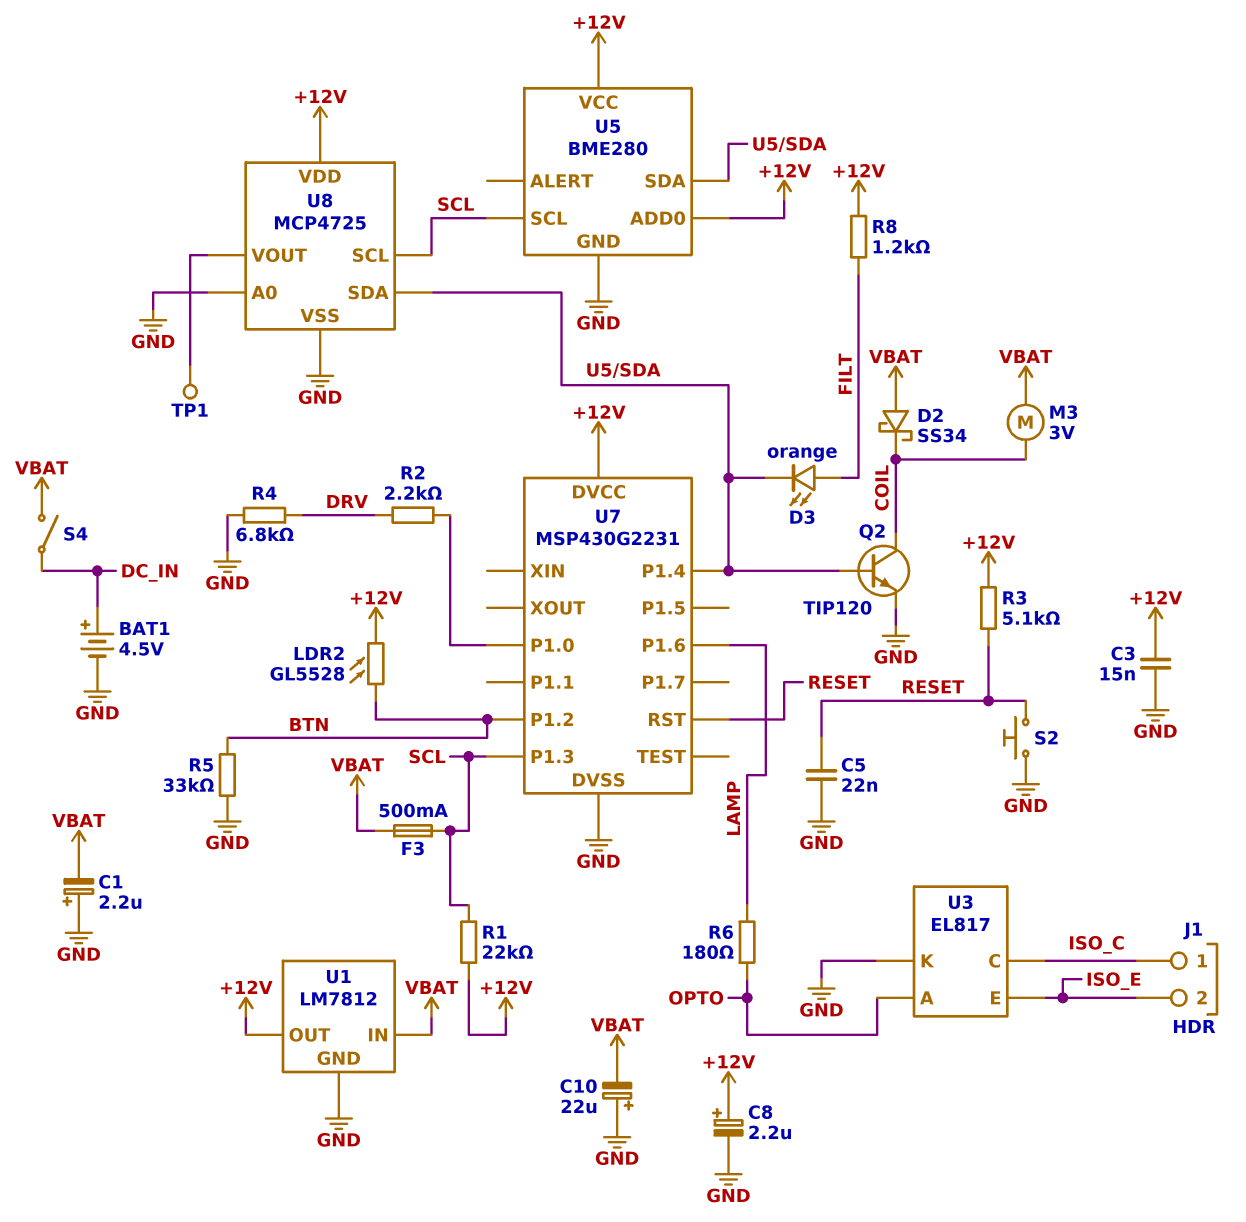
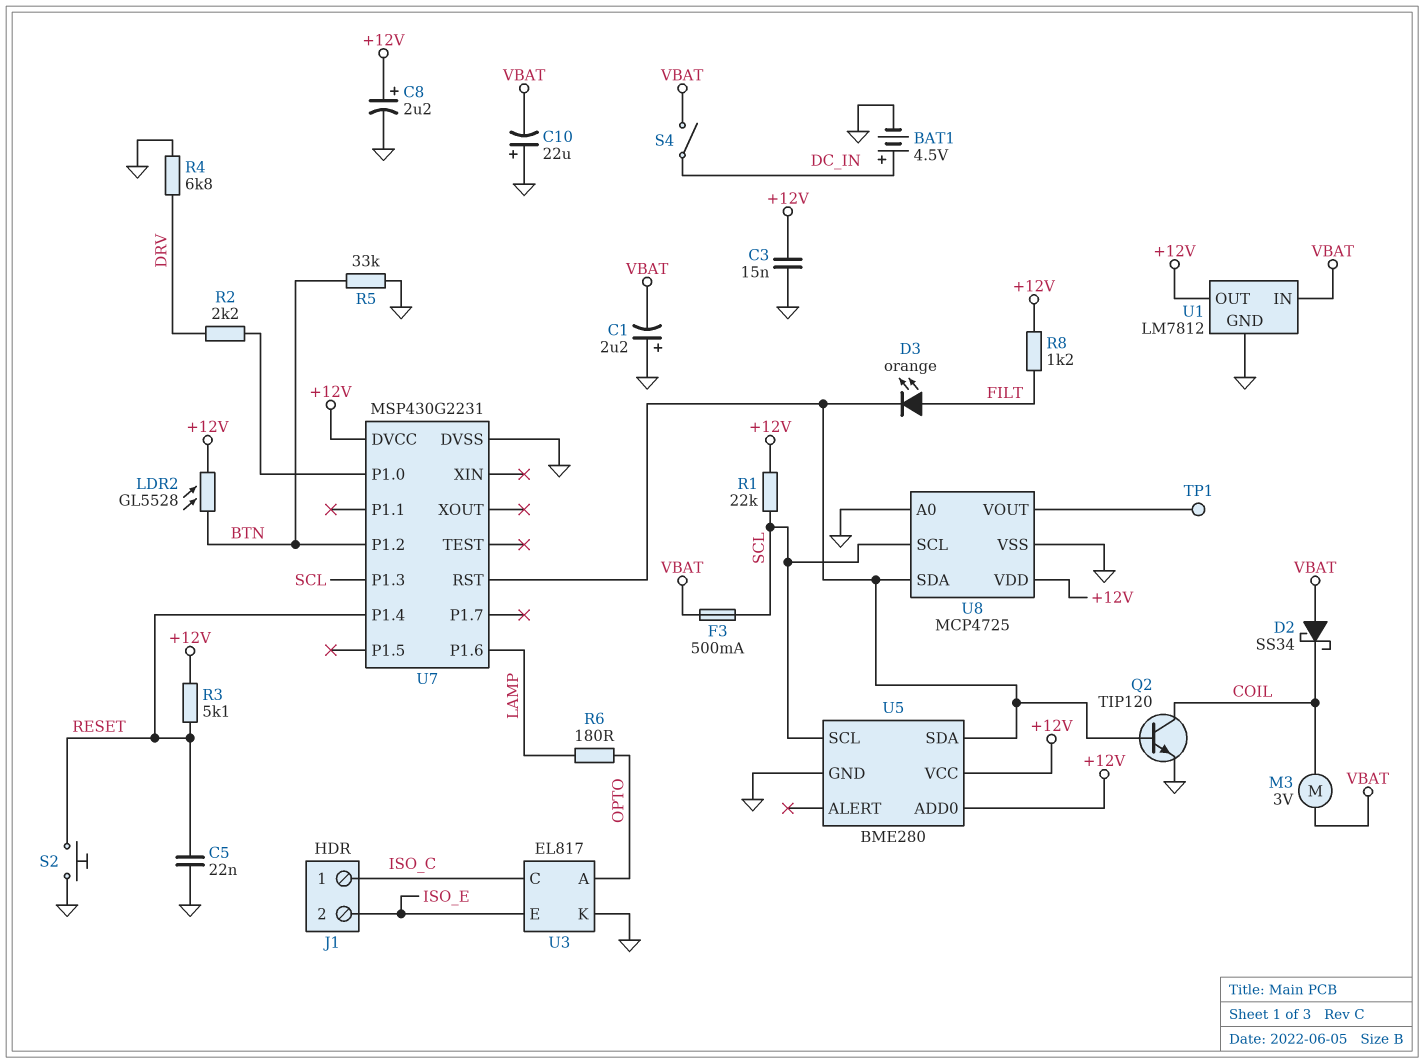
U7 pin P1.4: U5/SDA -> RESET
U7 pin RST: RESET -> U5/SDA

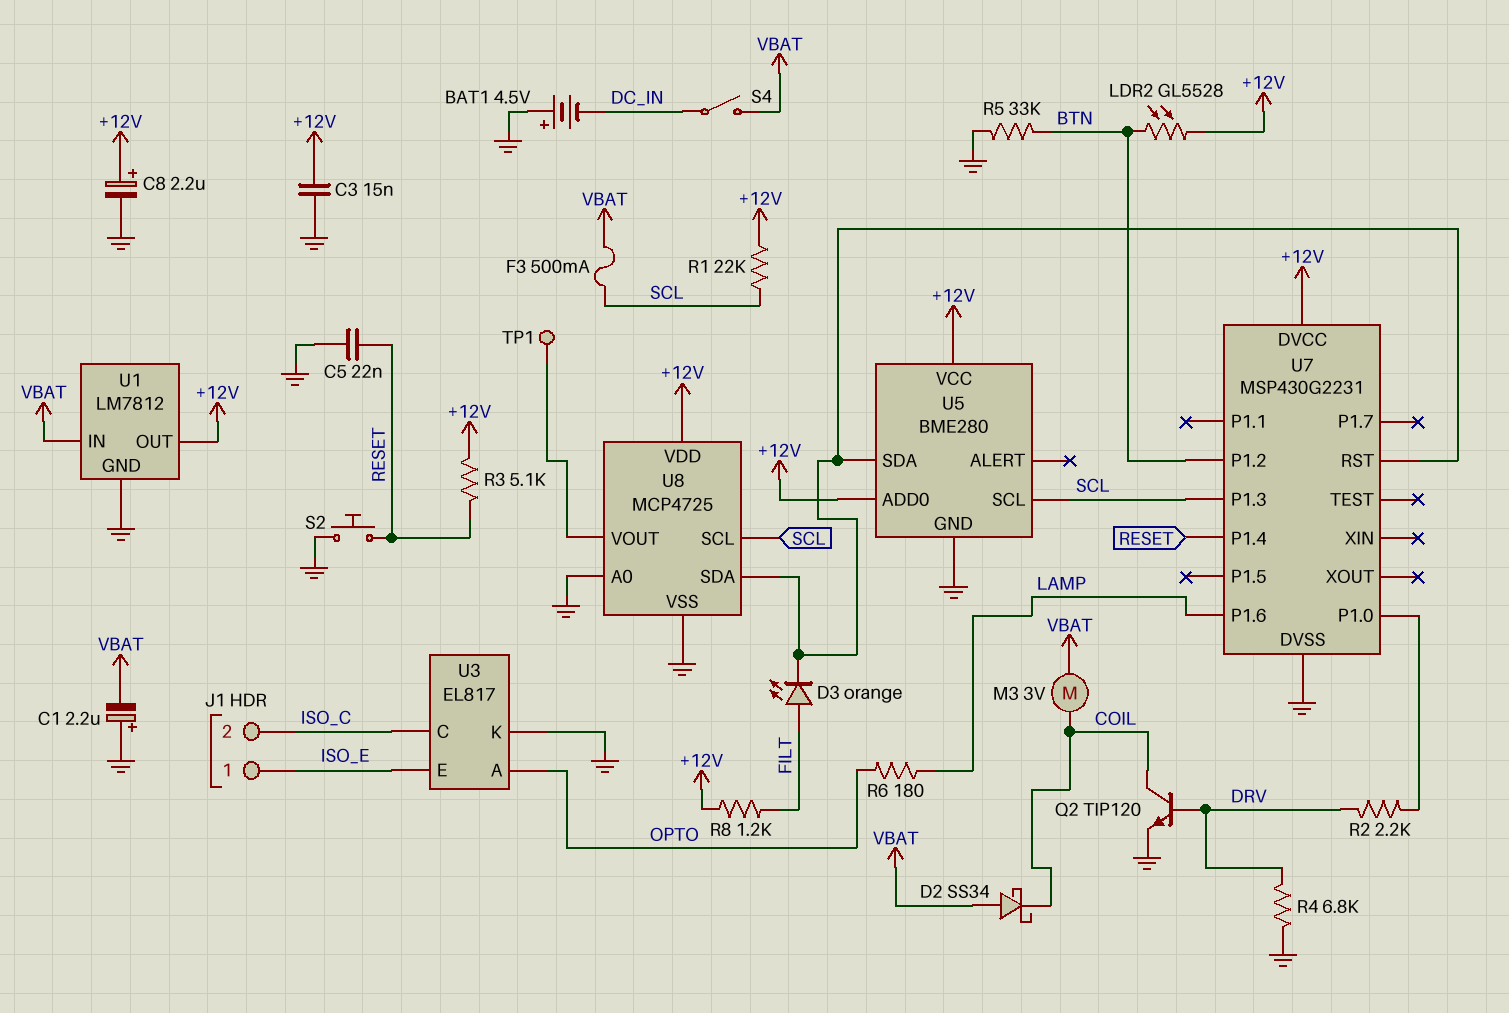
BAT1: 4.5V (plus DC_IN, minus GND) -> 4.5V (plus GND, minus DC_IN)
C10: 22uF (plus GND, minus VBAT) -> none
J1 pin 1: ISO_C -> ISO_E
J1 pin 2: ISO_E -> ISO_C
Q2: NPN TIP120 (B U5/SDA, C COIL, E GND) -> NPN TIP120 (B DRV, C COIL, E GND)

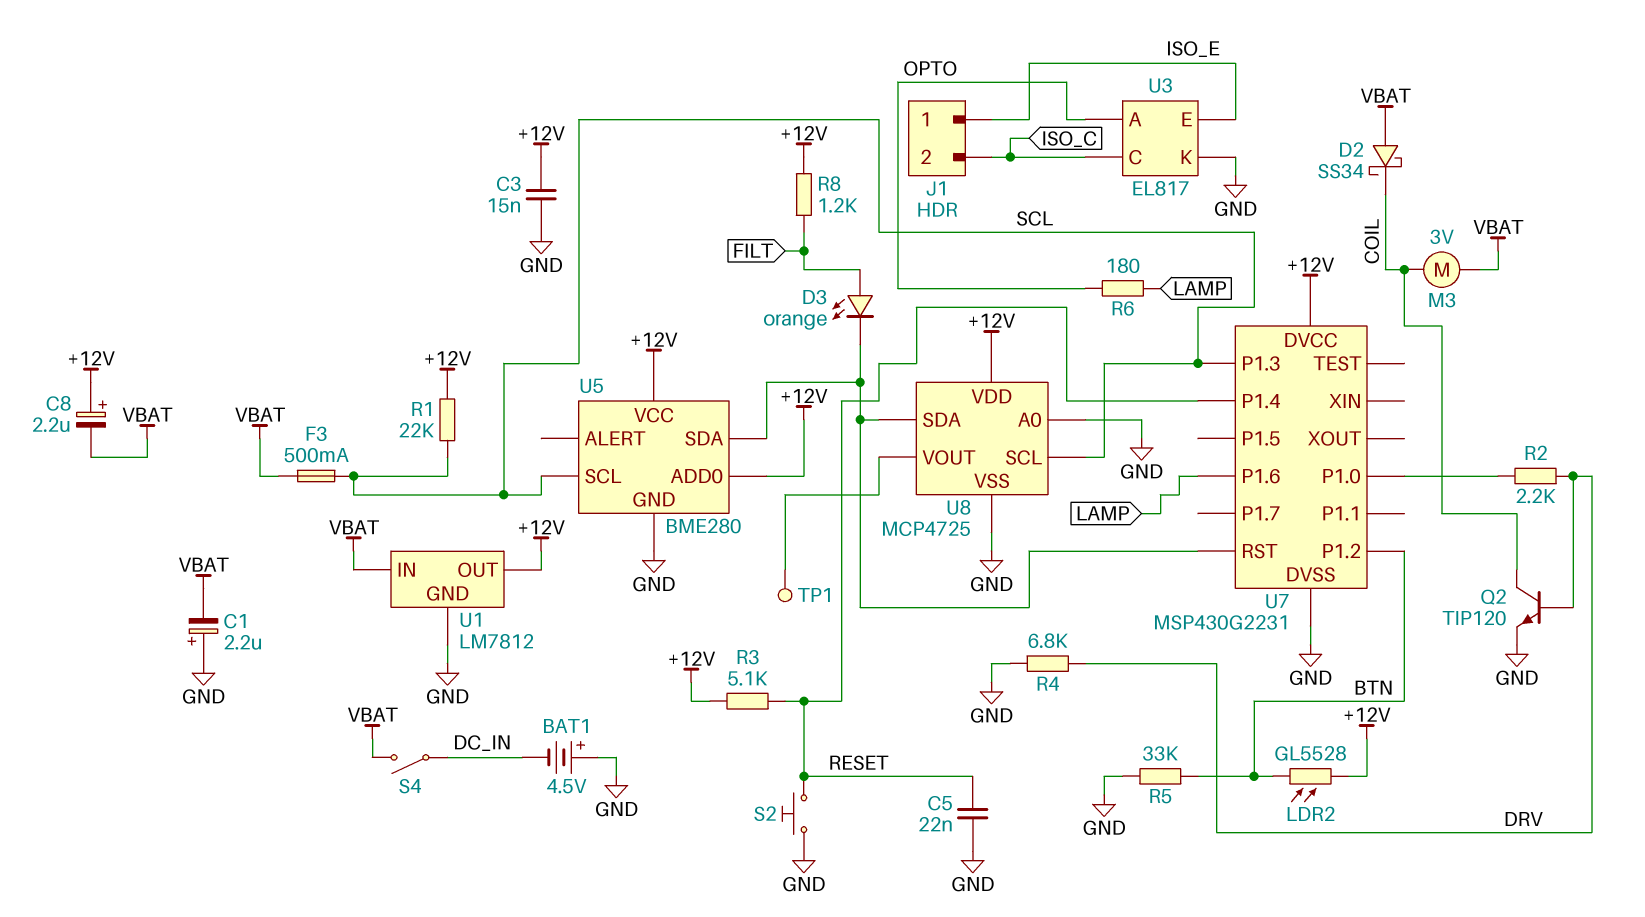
C8: 2.2uF (plus +12V, minus GND) -> 2.2uF (plus +12V, minus VBAT)

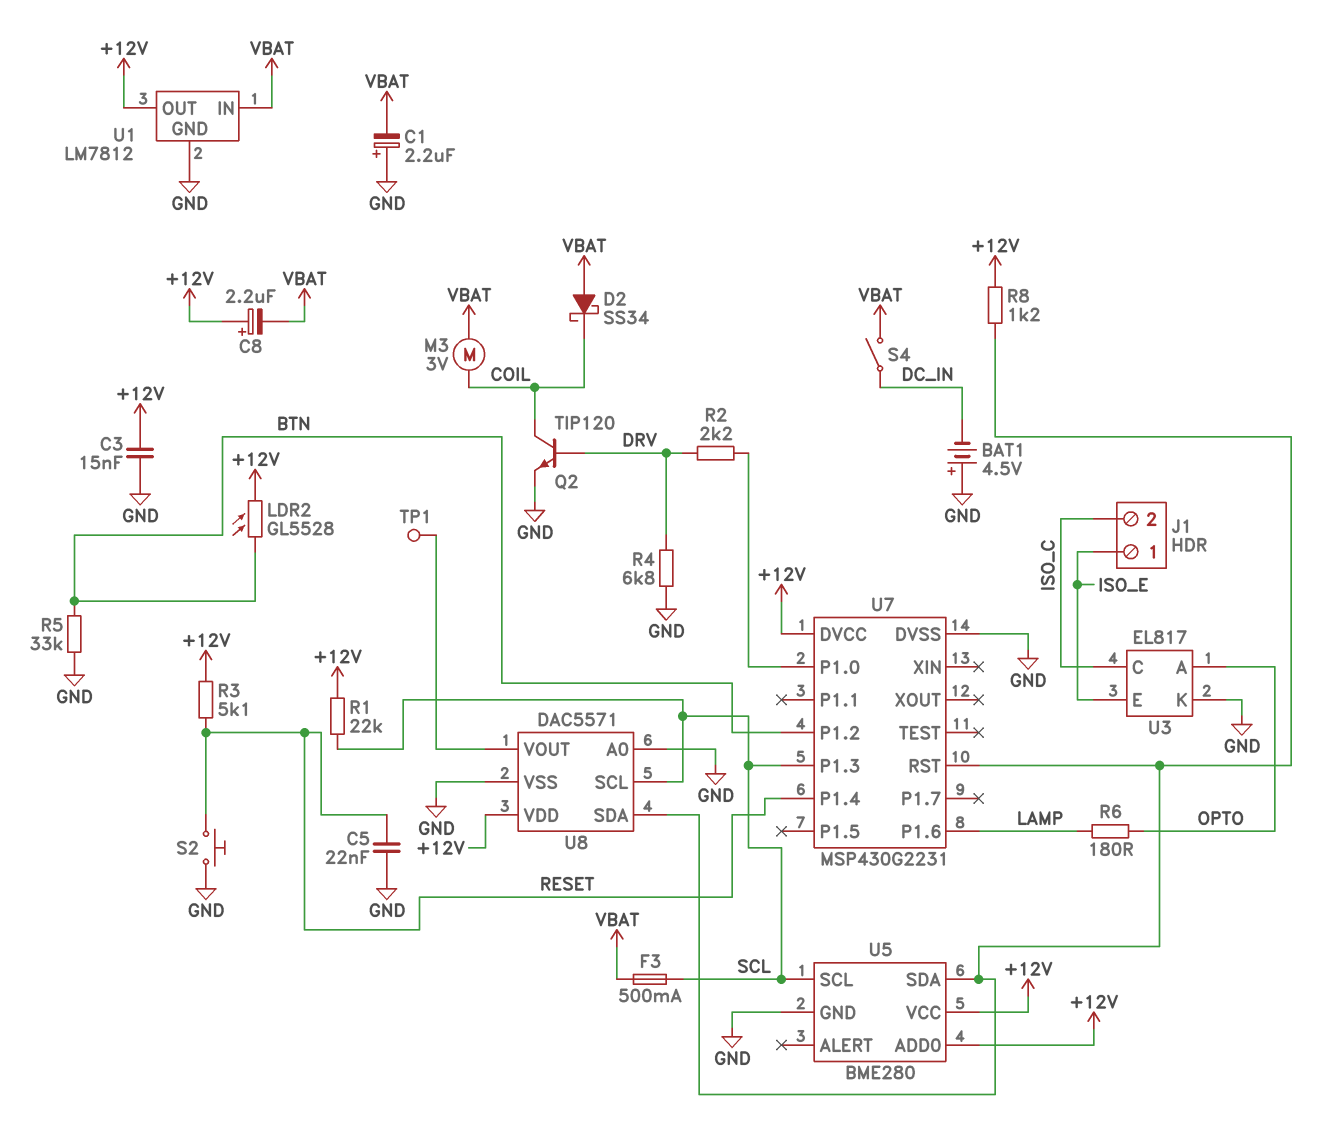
D3: LED orange (A FILT, K U5/SDA) -> none
R8: 1.2k (+12V, FILT) -> 1.2k (+12V, U5/SDA)
U8: MCP4725 -> DAC5571

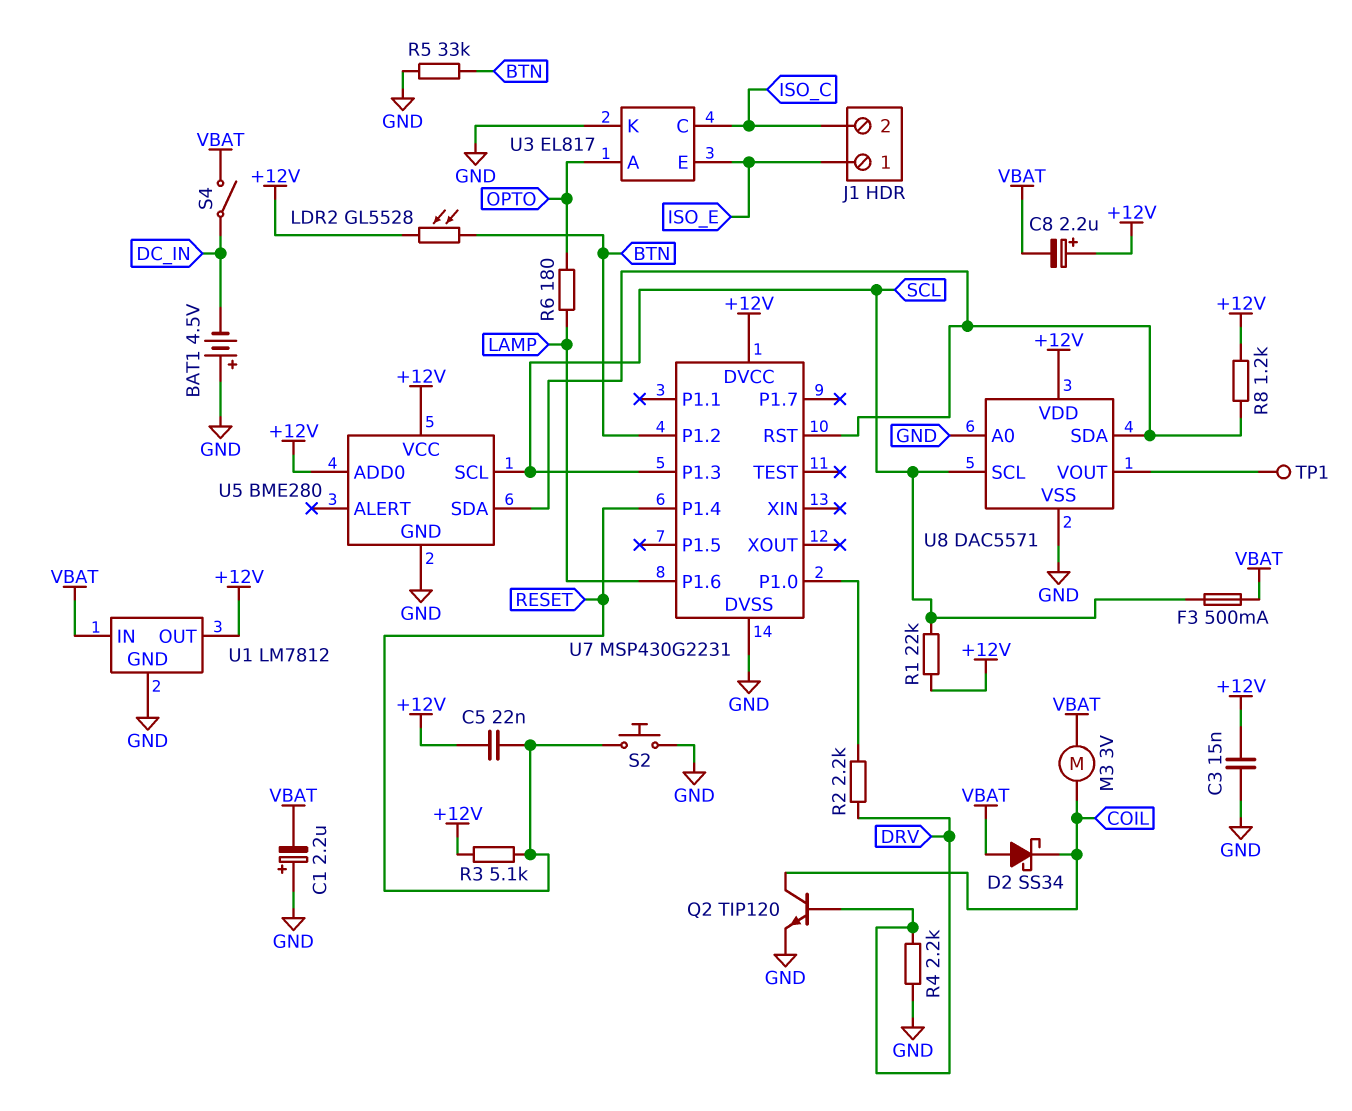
C5: 22nF (GND, RESET) -> 22nF (+12V, RESET)
R4: 6.8k (DRV, GND) -> 2.2k (DRV, GND)

